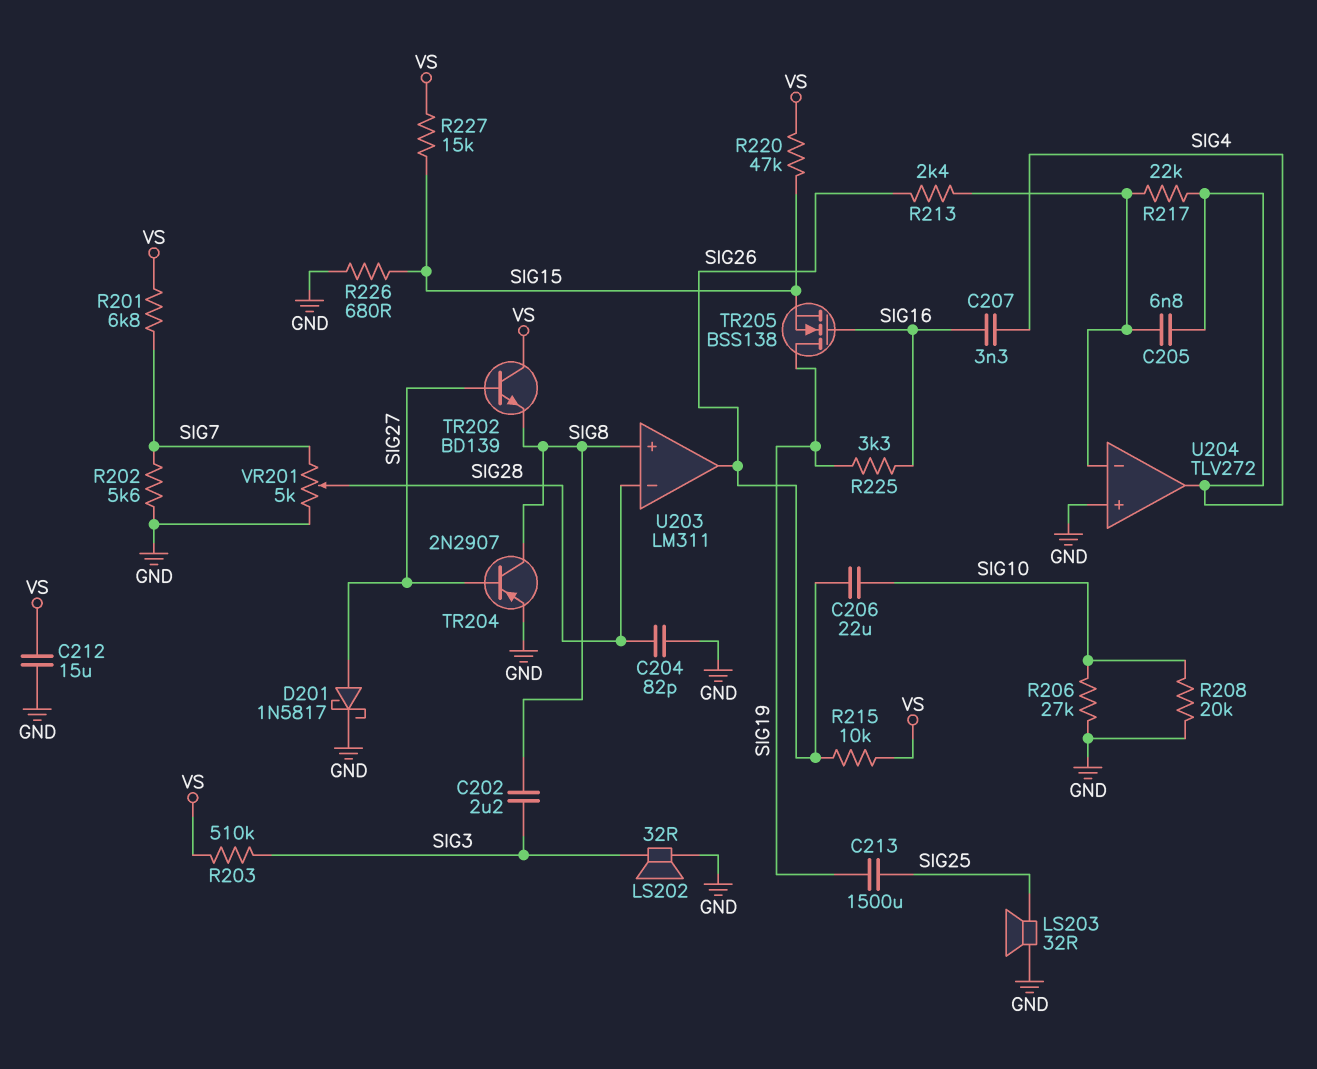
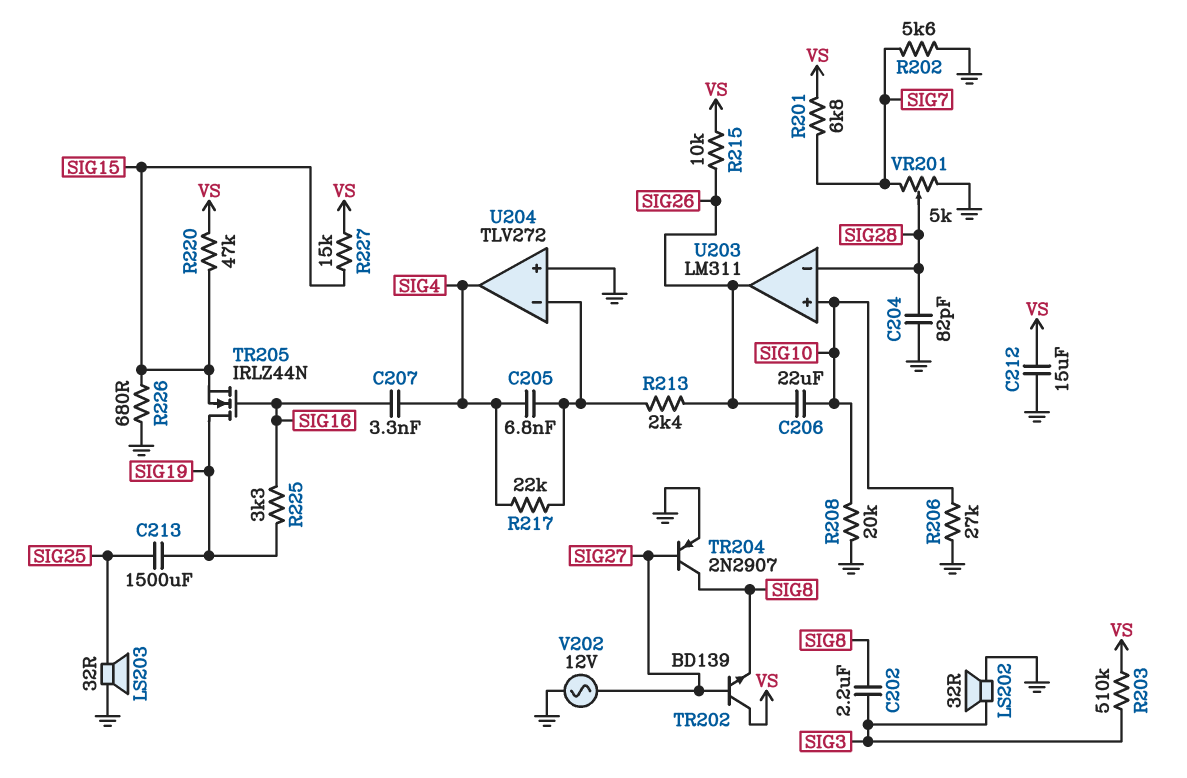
D201: schottky 1N5817 (A SIG27, K GND) -> none
TR205: NMOS BSS138 (G SIG16, D SIG19, S SIG15) -> NMOS IRLZ44N (G SIG16, D SIG19, S SIG15)
U203 pin in+: SIG8 -> SIG10
V202: none -> AC 12V (GND, SIG27)

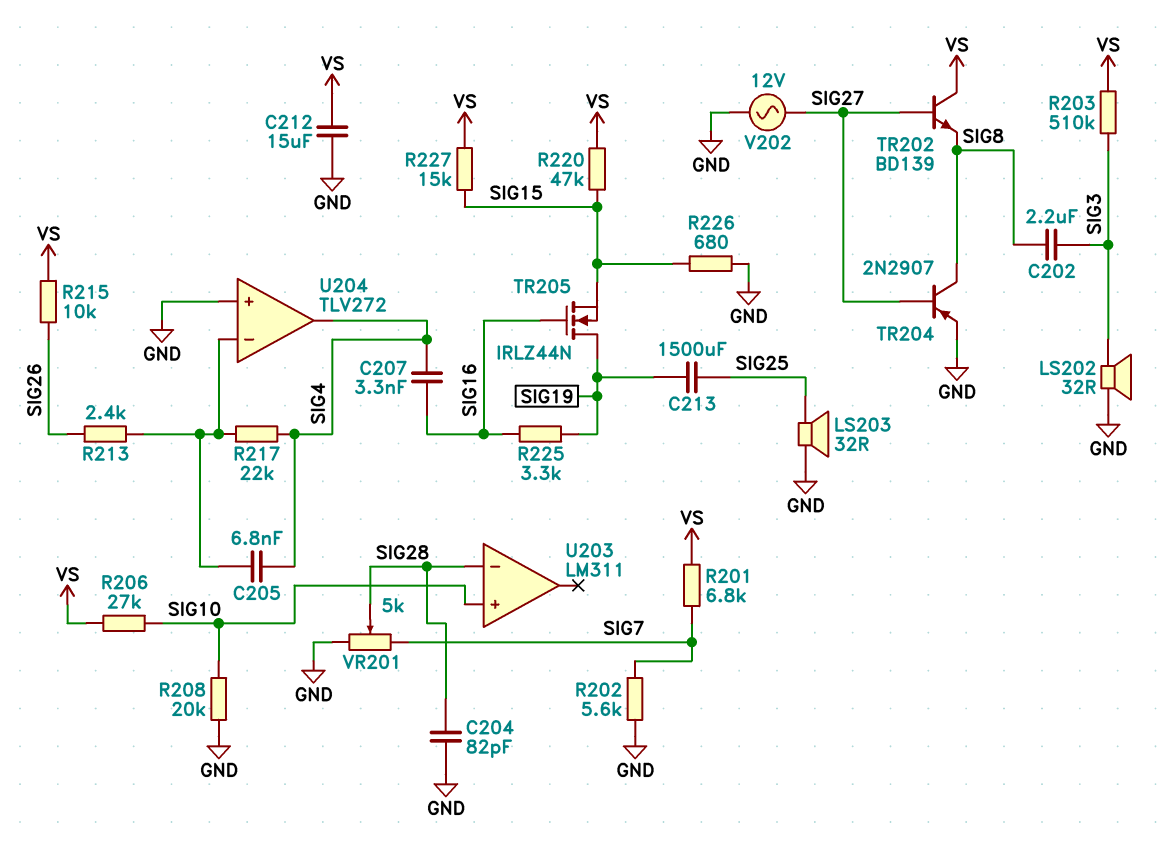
C206: 22uF (SIG10, SIG26) -> none
R206: 27k (GND, SIG10) -> 27k (SIG10, VS)
U203 pin out: SIG26 -> none

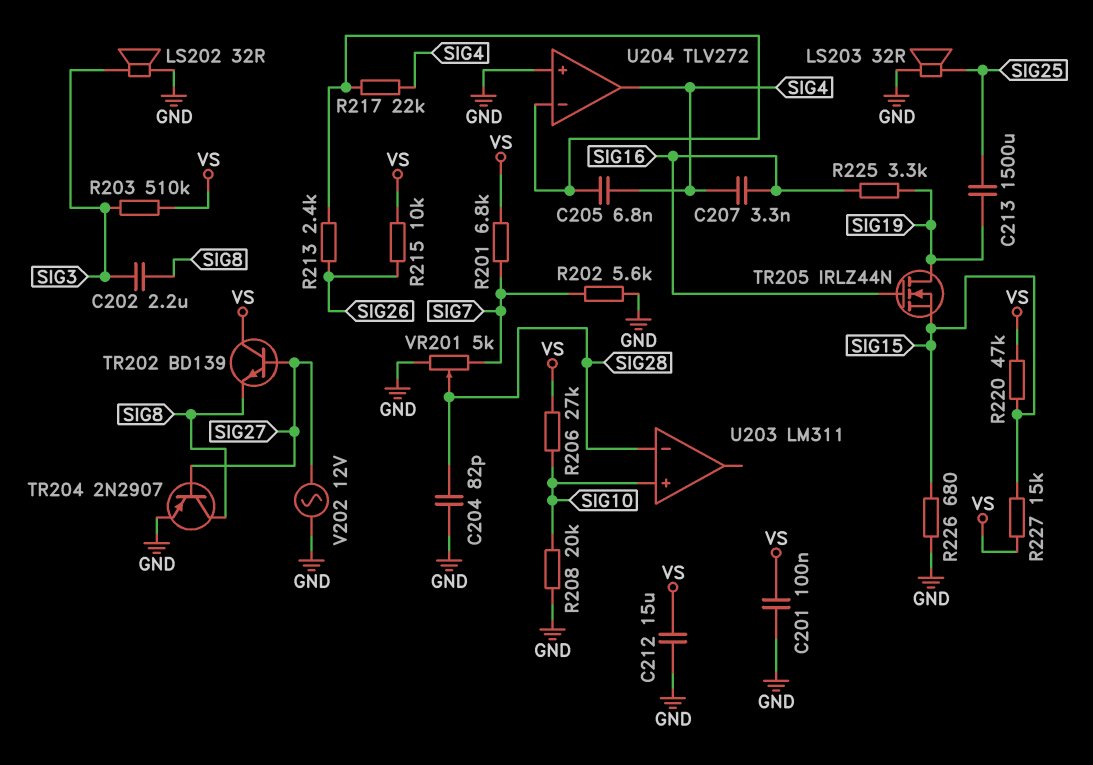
C201: none -> 100nF (GND, VS)

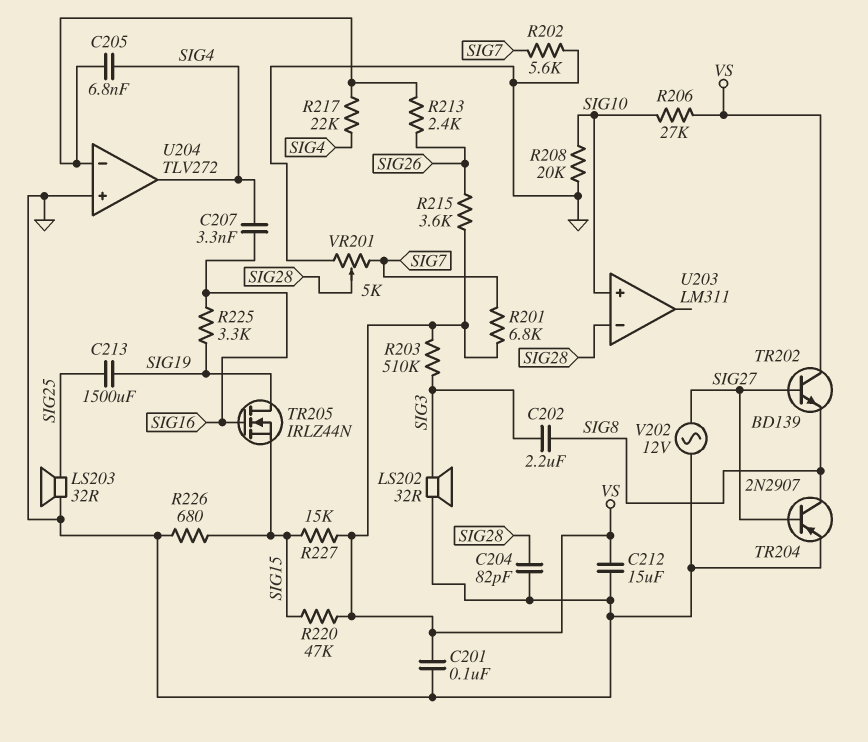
R215: 10k (SIG26, VS) -> 3.6k (SIG26, VS)

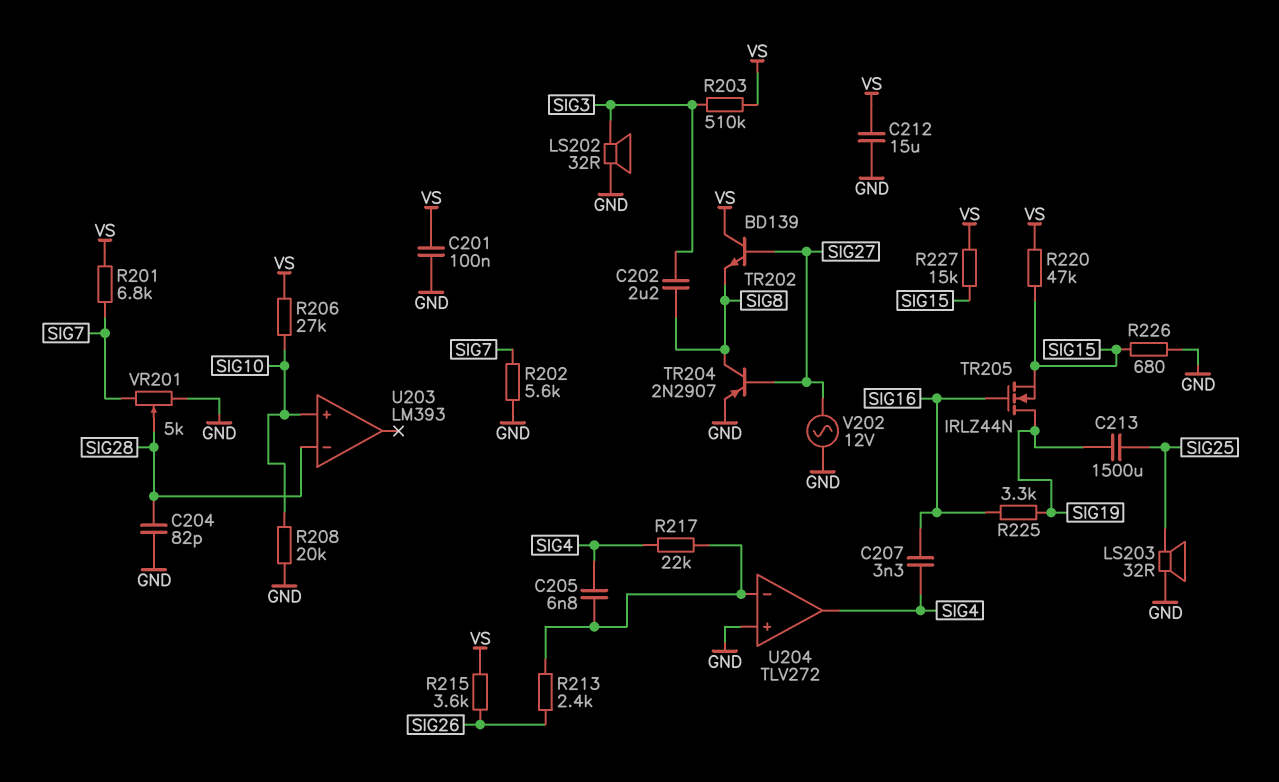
U203: LM311 -> LM393

